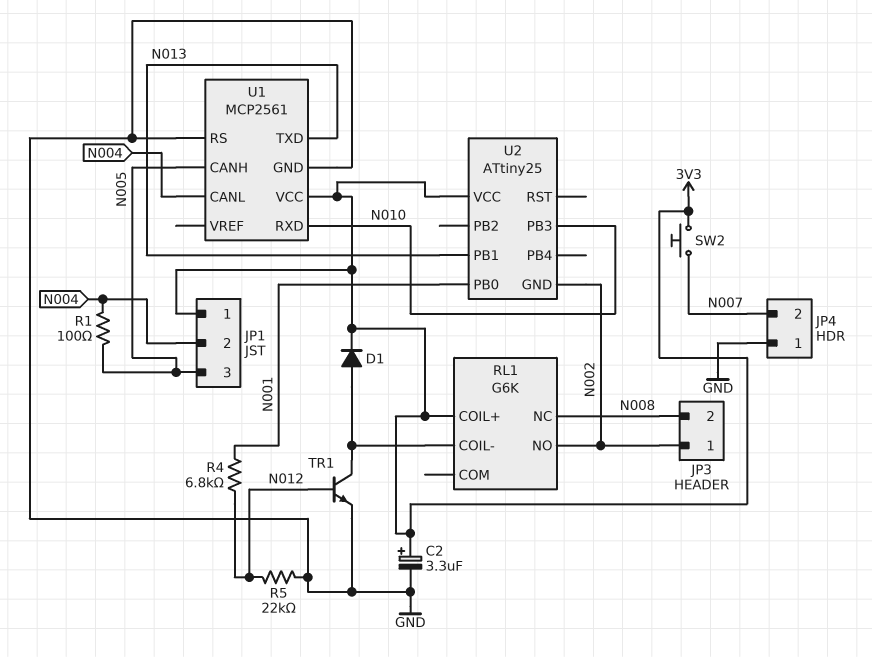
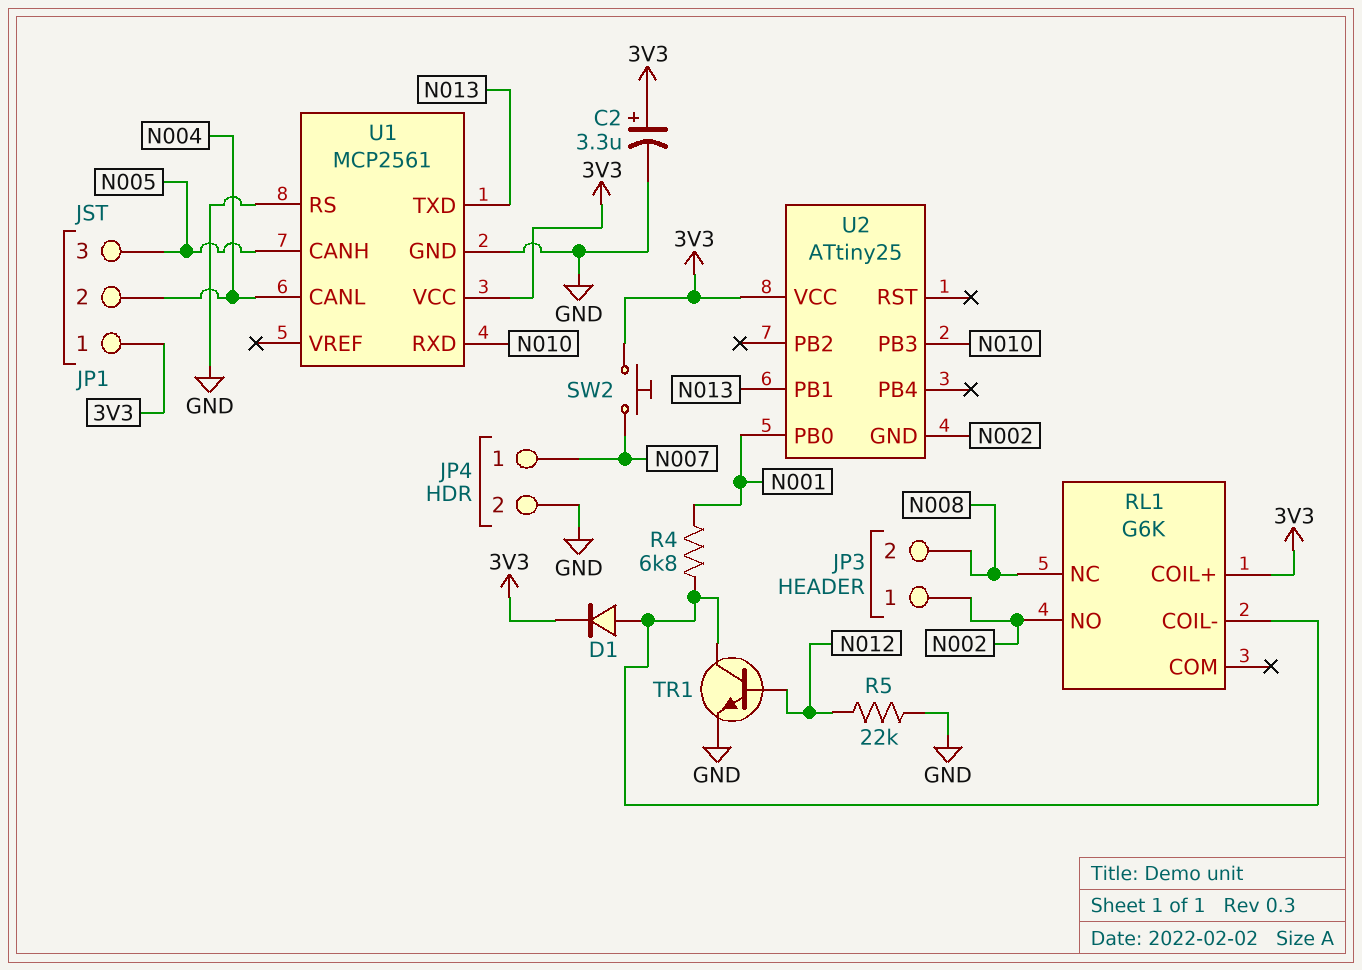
JP4 pin 1: GND -> N007
JP4 pin 2: N007 -> GND
R1: 100 (N004, N005) -> none
R4: 6.8k (N001, N012) -> 6.8k (N001, RL1/COIL-)

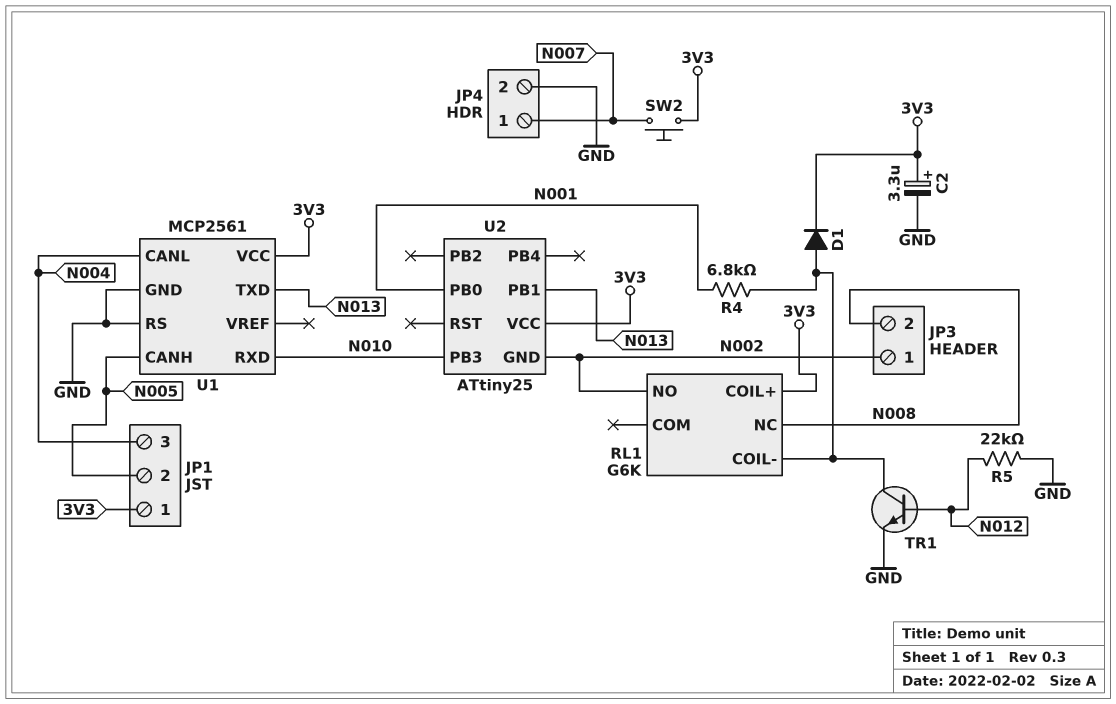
JP1 pin 2: N004 -> N005
JP1 pin 3: N005 -> N004

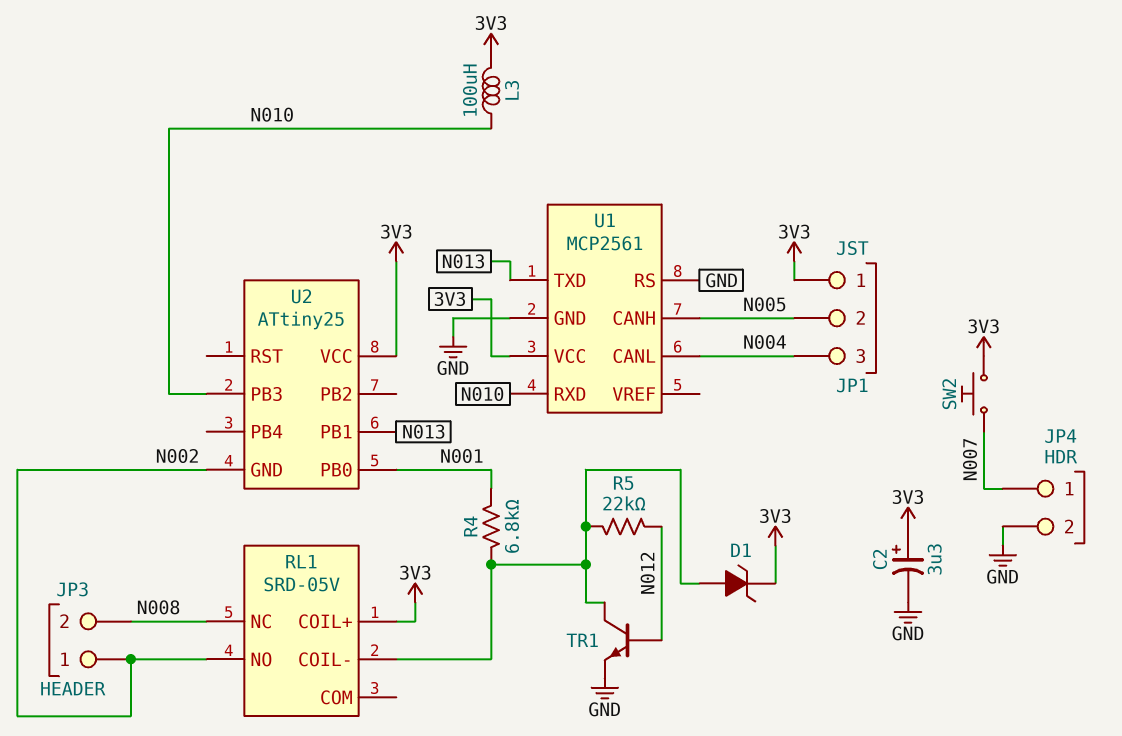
D1: diode (A RL1/COIL-, K 3V3) -> zener (A RL1/COIL-, K 3V3)
L3: none -> 100uH (3V3, N010)
R5: 22k (GND, N012) -> 22k (N012, RL1/COIL-)
RL1: G6K -> SRD-05V

